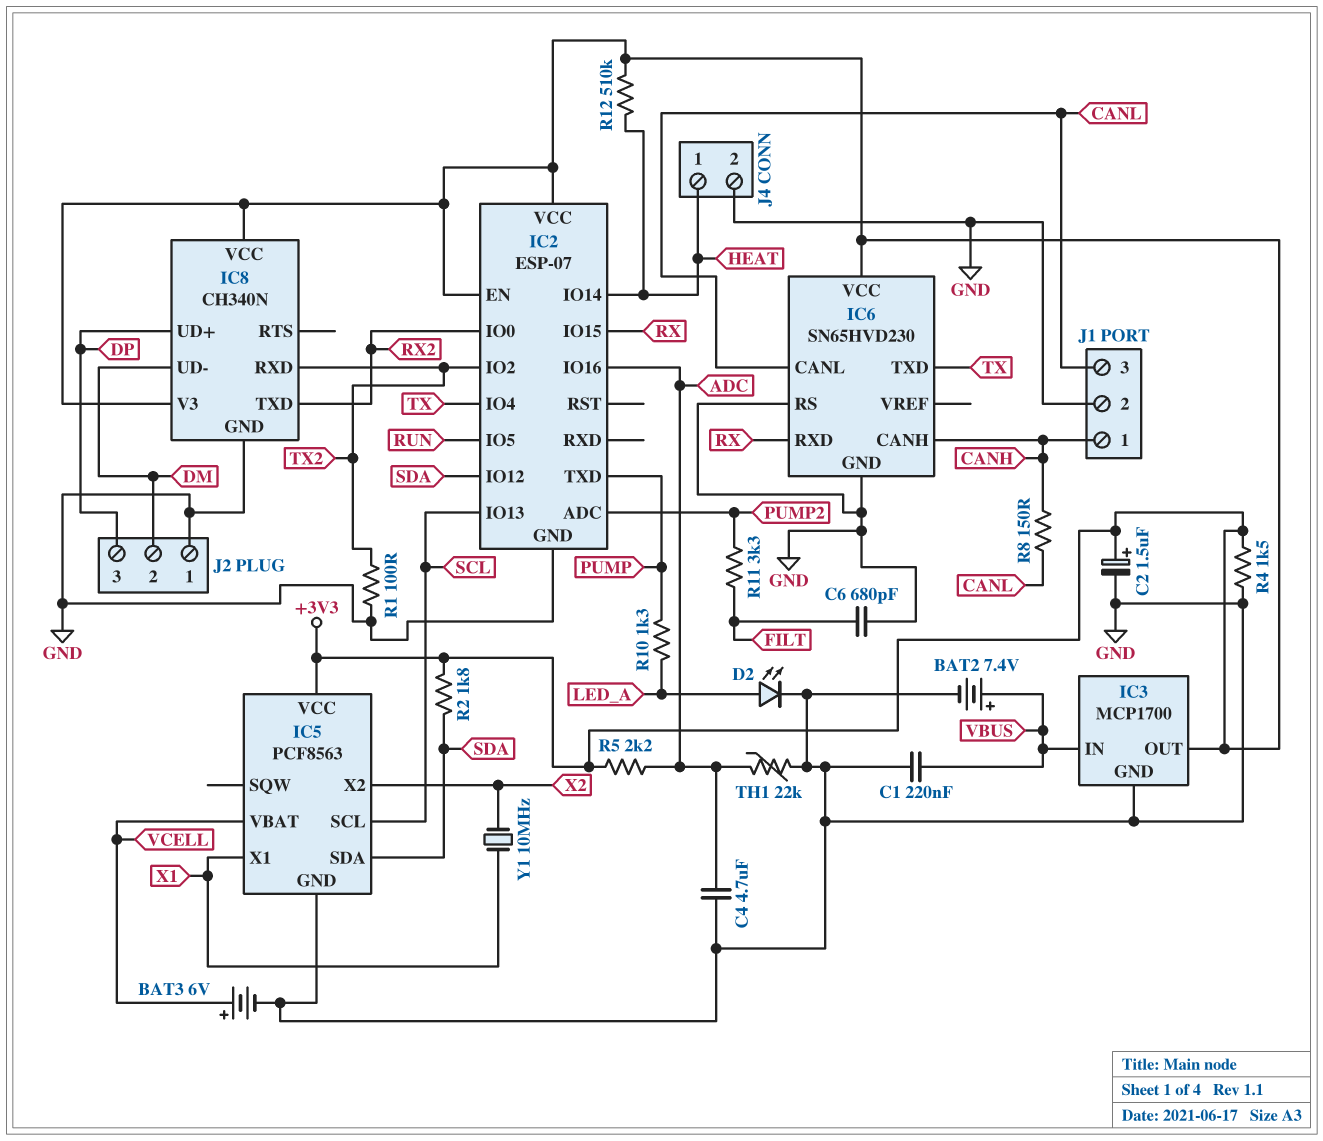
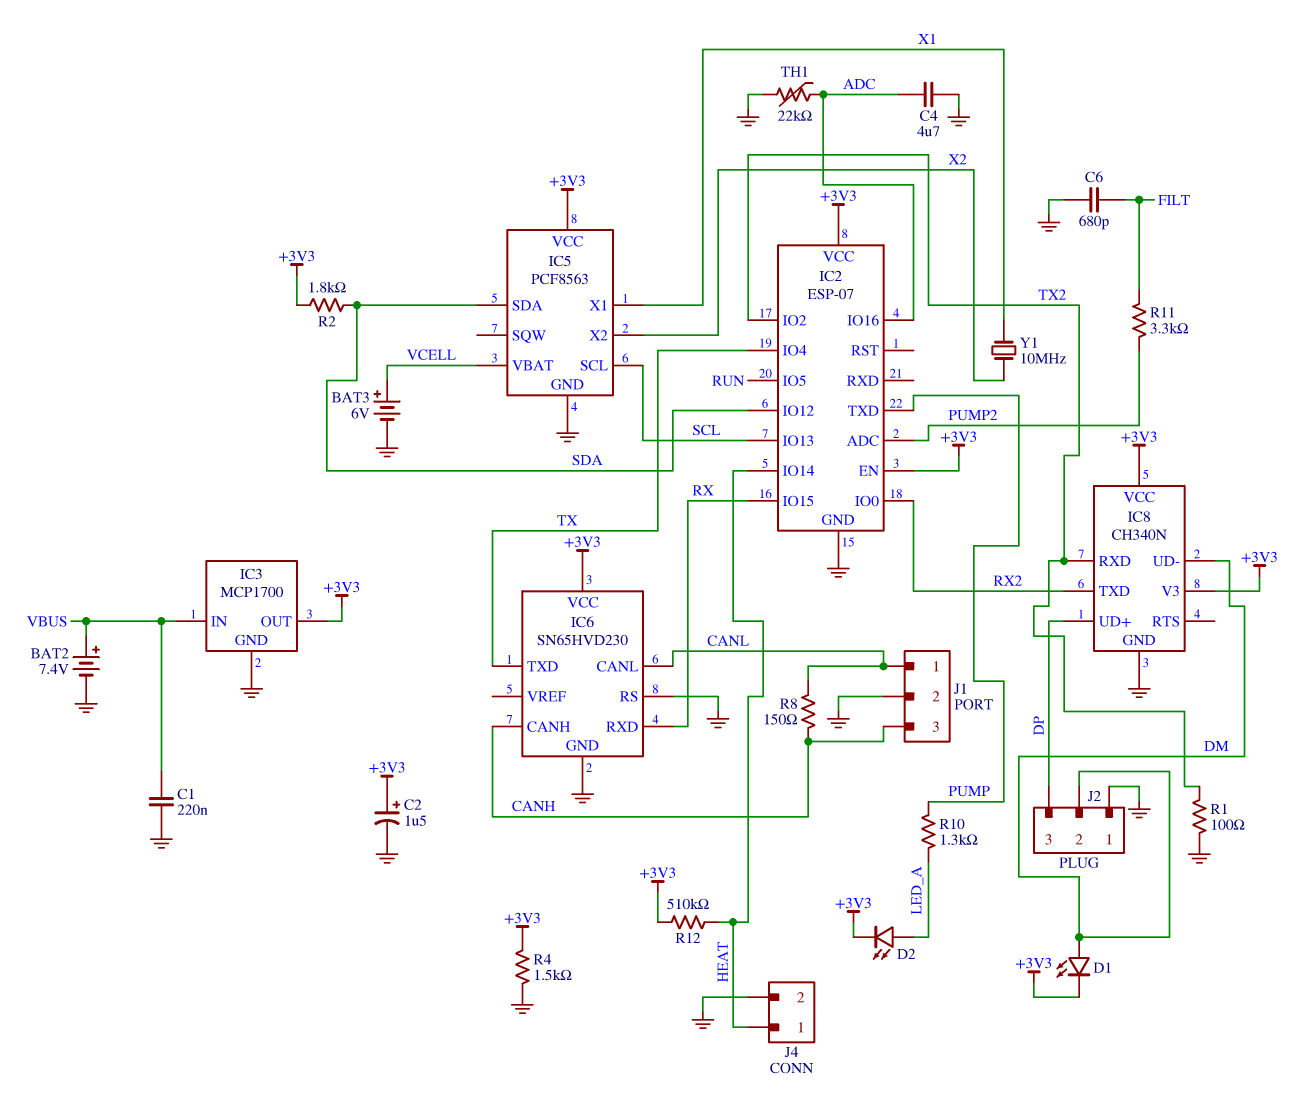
D1: none -> LED (A DM, K +3V3)
D2: LED (A LED_A, K GND) -> LED (A LED_A, K +3V3)
J1 pin 1: CANH -> CANL
J1 pin 3: CANL -> CANH
R5: 2.2k (+3V3, ADC) -> none

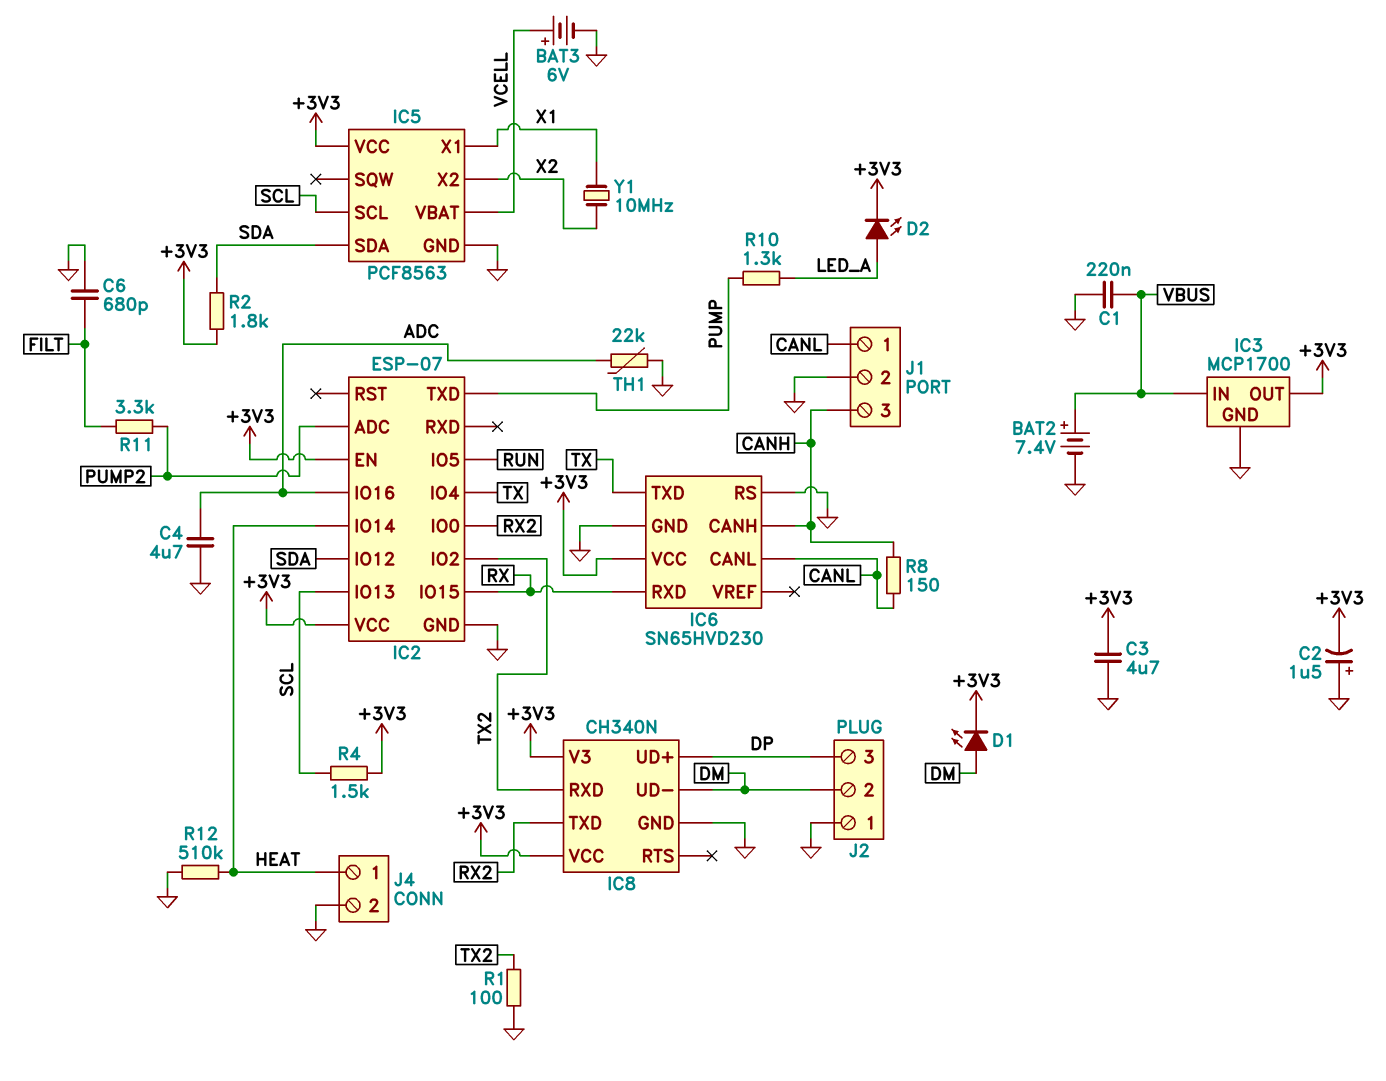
C2: 1.5uF (plus +3V3, minus GND) -> 1.5uF (plus GND, minus +3V3)
C3: none -> 4.7uF (+3V3, GND)
R4: 1.5k (+3V3, GND) -> 1.5k (+3V3, SCL)
R12: 510k (+3V3, HEAT) -> 510k (GND, HEAT)

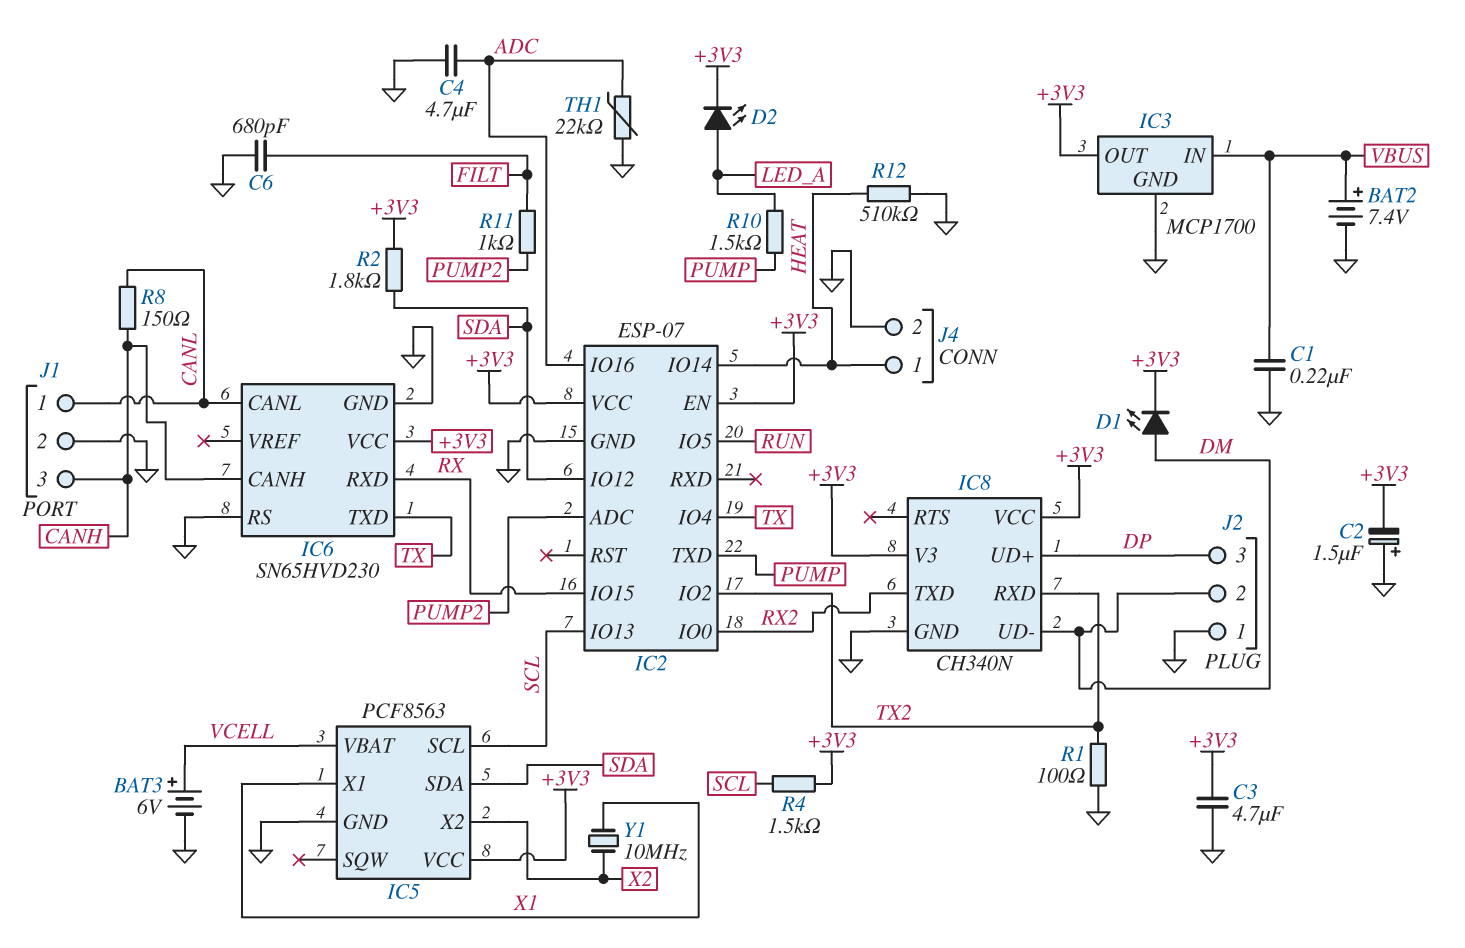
R10: 1.3k (LED_A, PUMP) -> 1.5k (LED_A, PUMP)
R11: 3.3k (FILT, PUMP2) -> 1k (FILT, PUMP2)

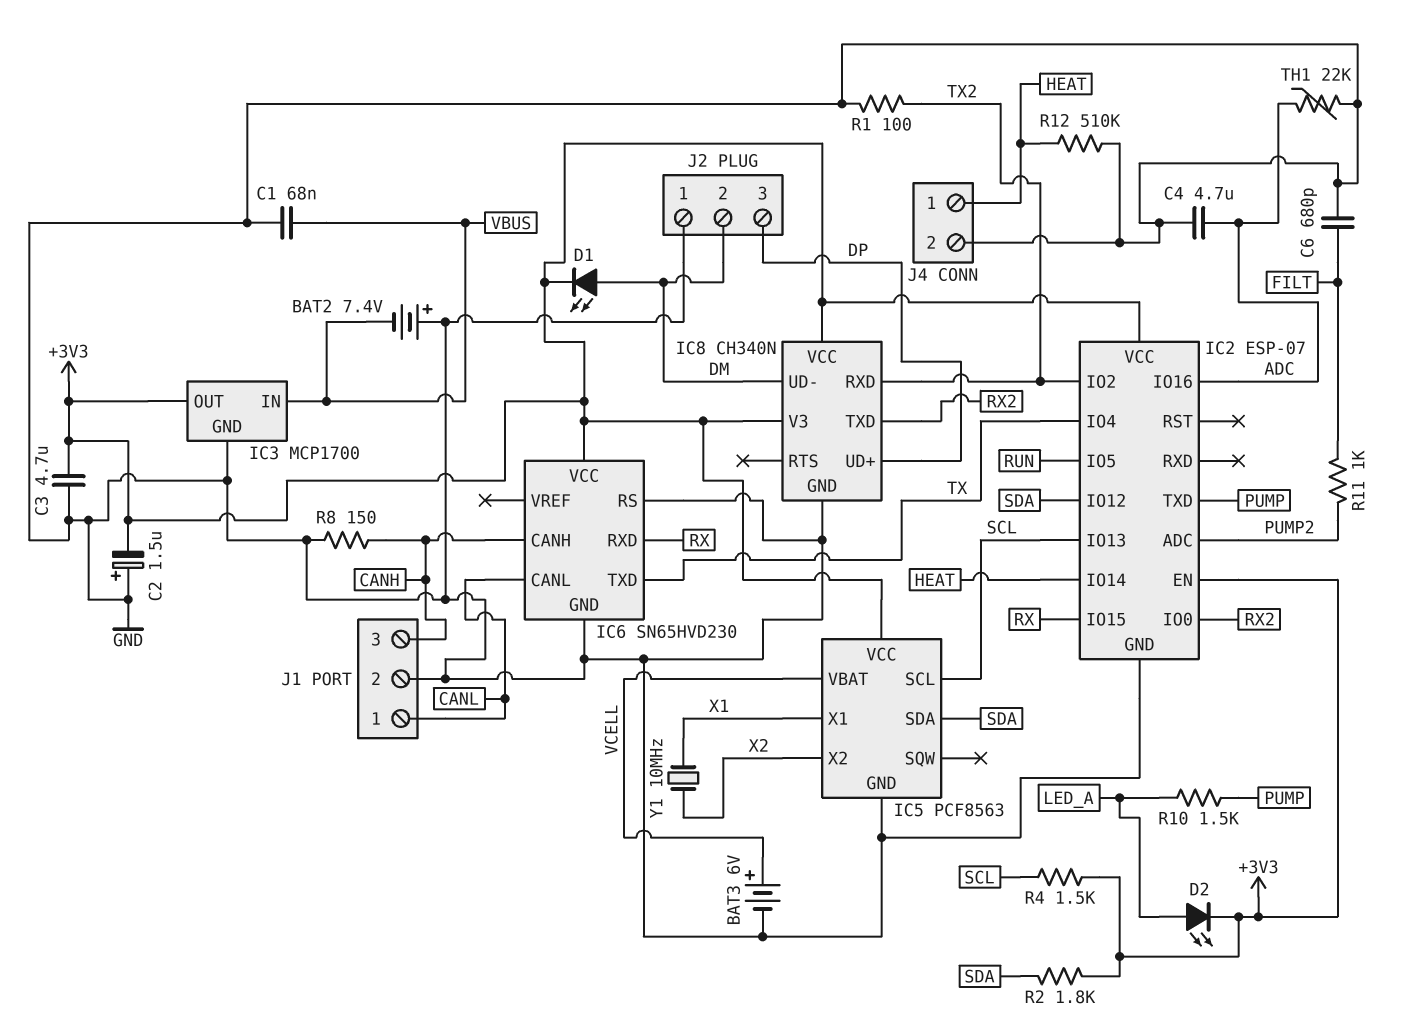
BAT2: 7.4V (plus VBUS, minus GND) -> 7.4V (plus GND, minus VBUS)
C1: 220nF (GND, VBUS) -> 68nF (GND, VBUS)
R8: 150 (CANH, CANL) -> 150 (CANH, GND)

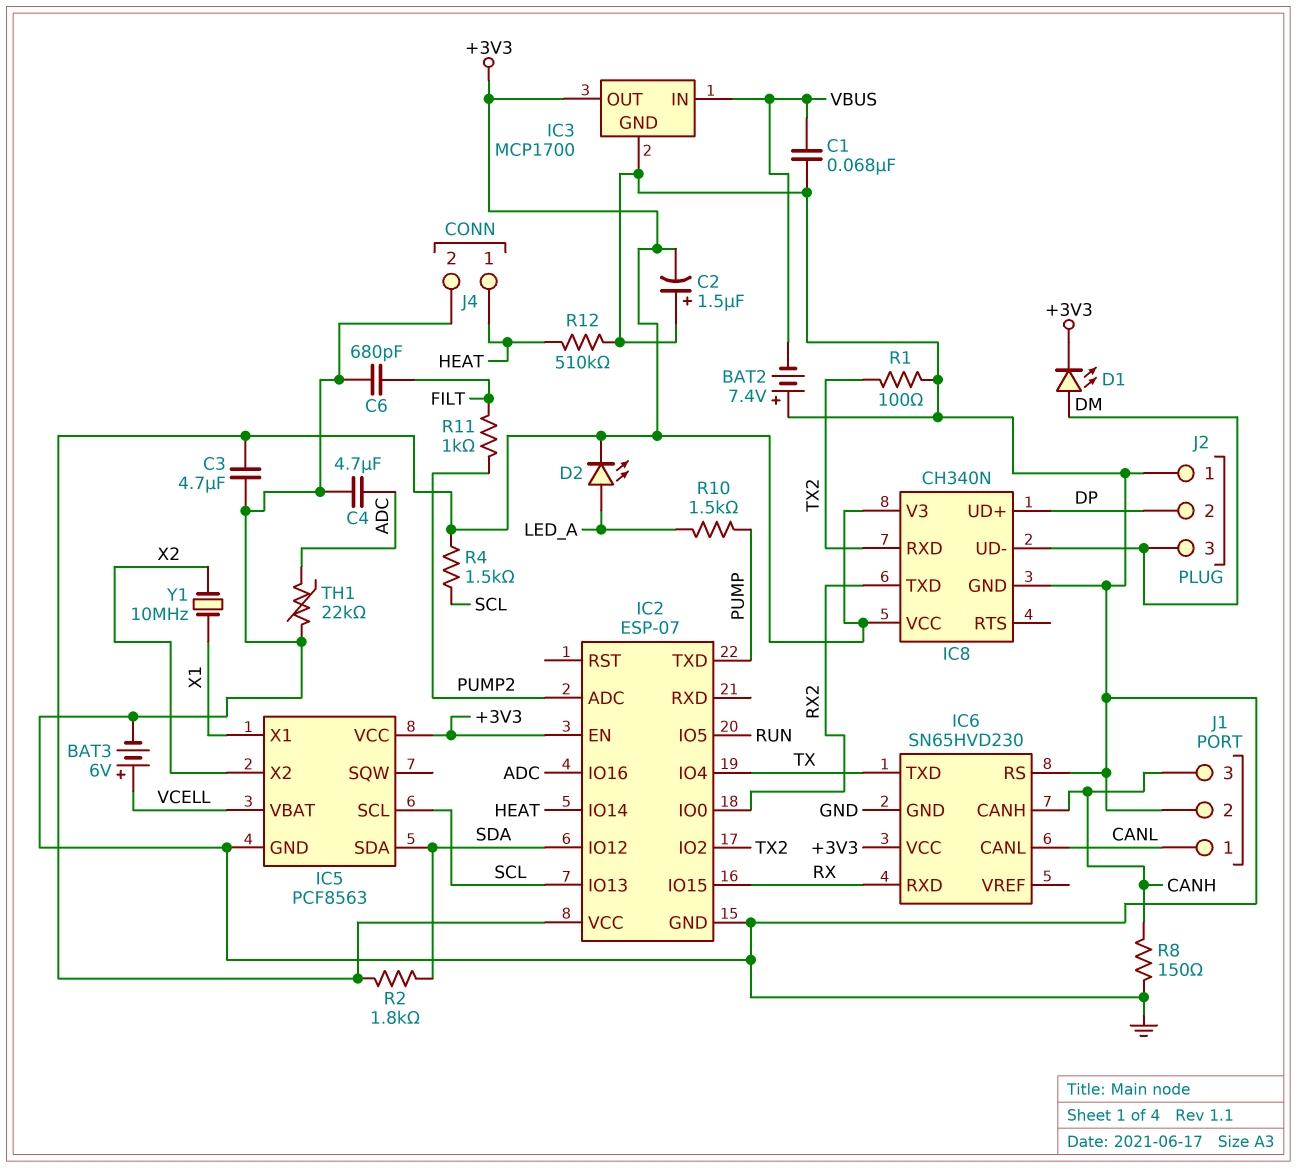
J2 pin 2: DM -> DP
J2 pin 3: DP -> DM

